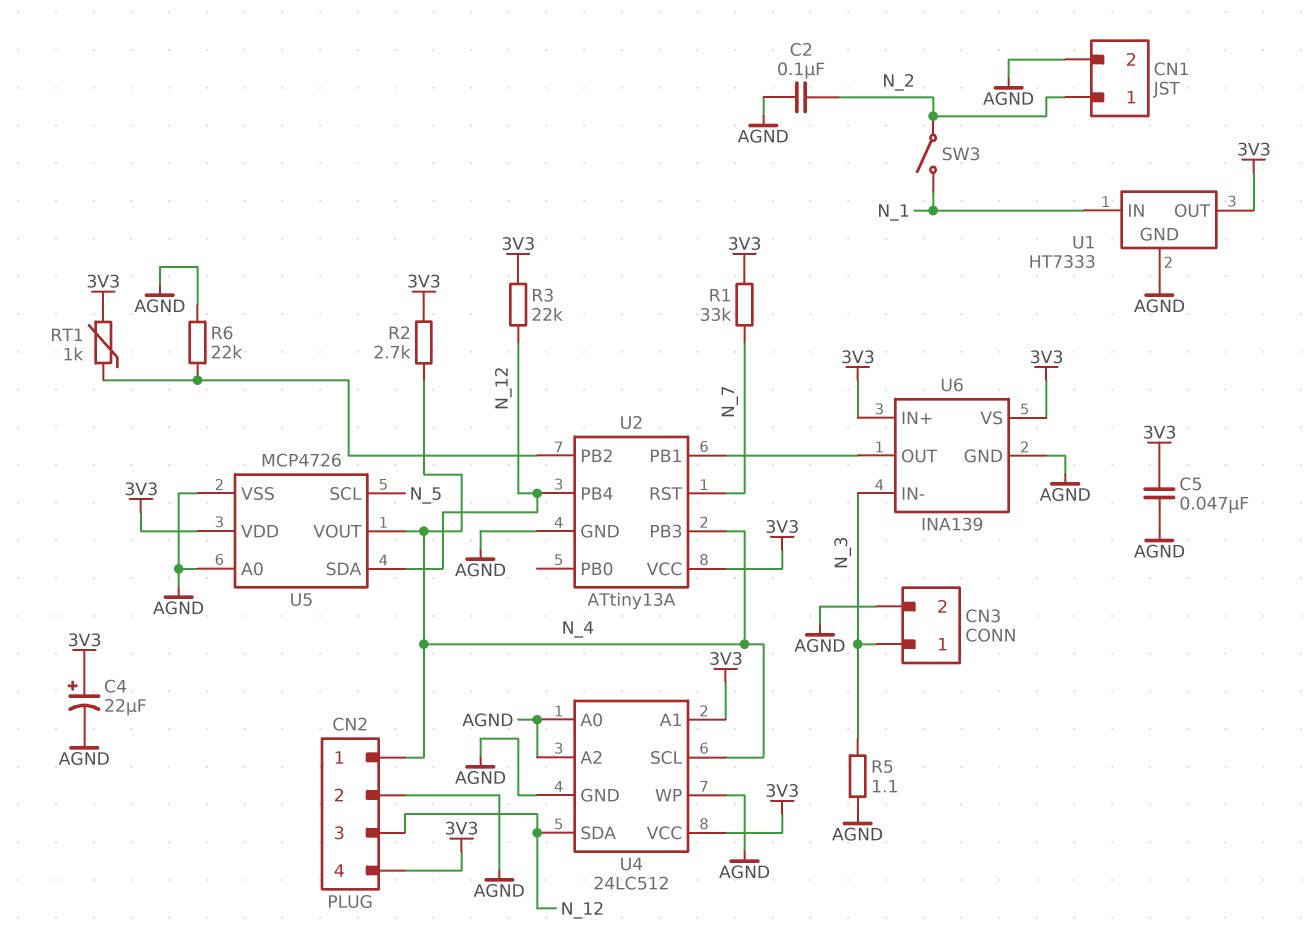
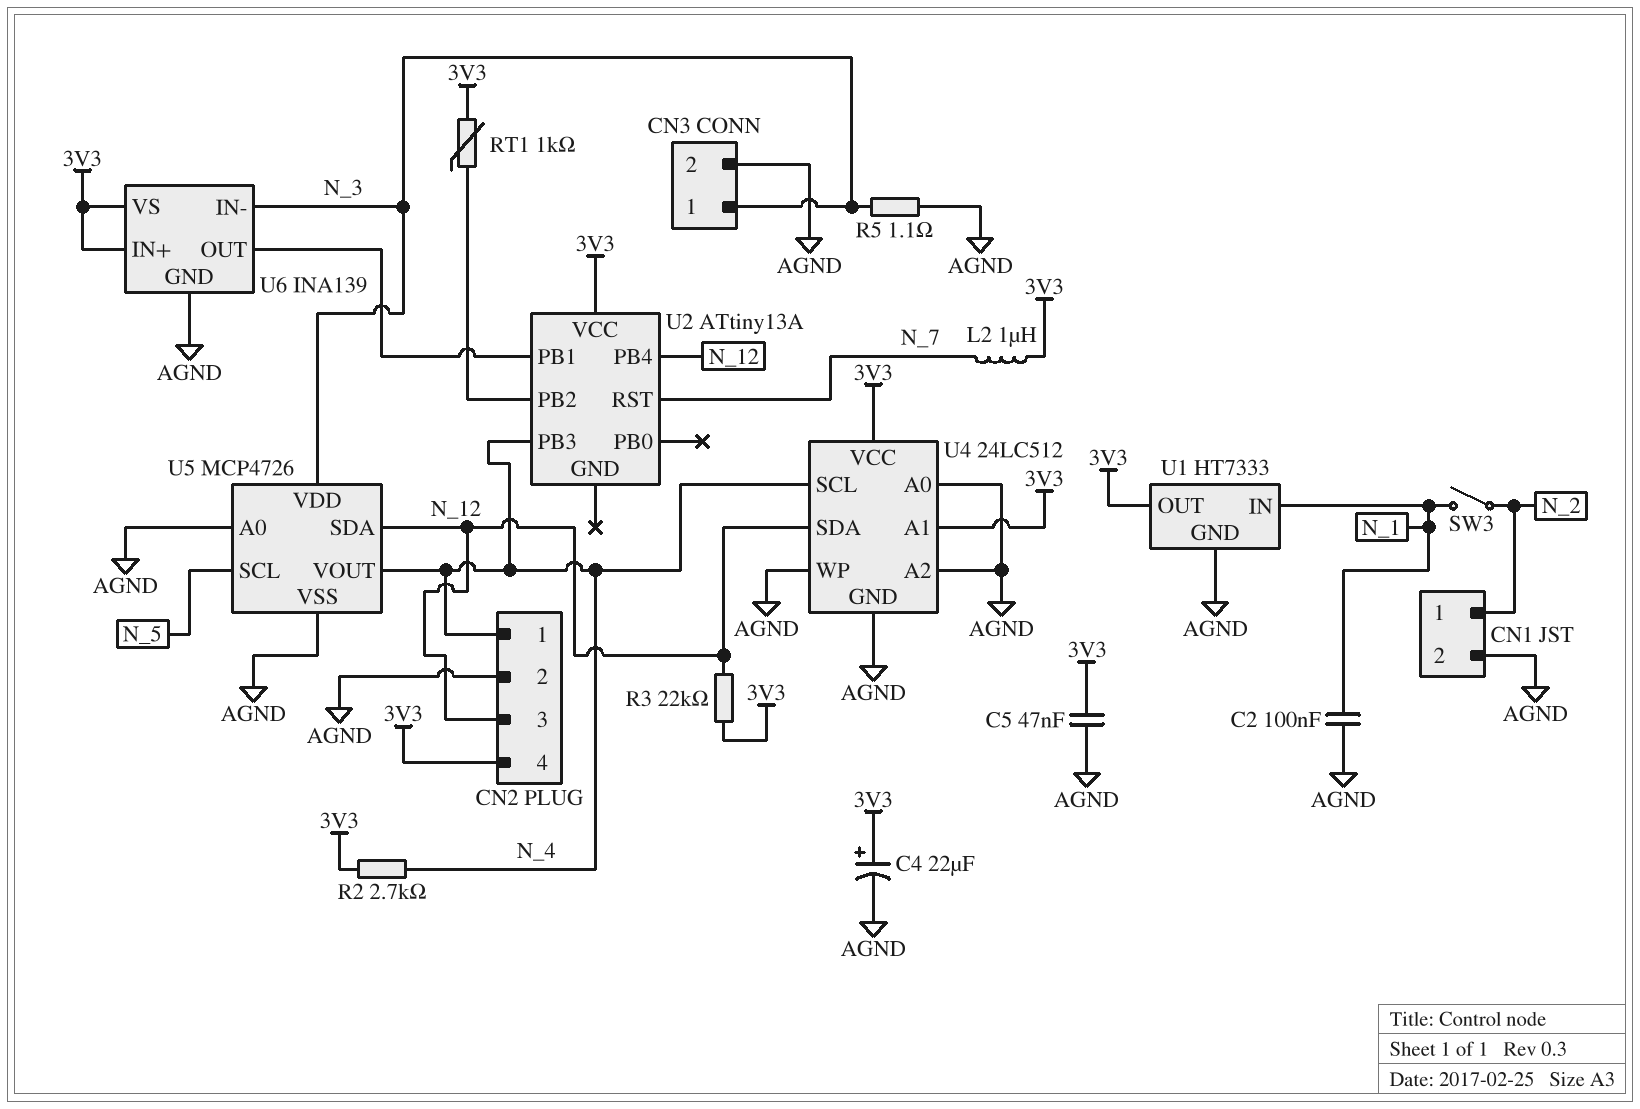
C2: 100nF (AGND, N_2) -> 100nF (AGND, N_1)
L2: none -> 1uH (3V3, N_7)
R1: 33k (3V3, N_7) -> none
R6: 22k (AGND, U2/PB2) -> none
U2 pin GND: AGND -> none
U5 pin VDD: 3V3 -> N_3

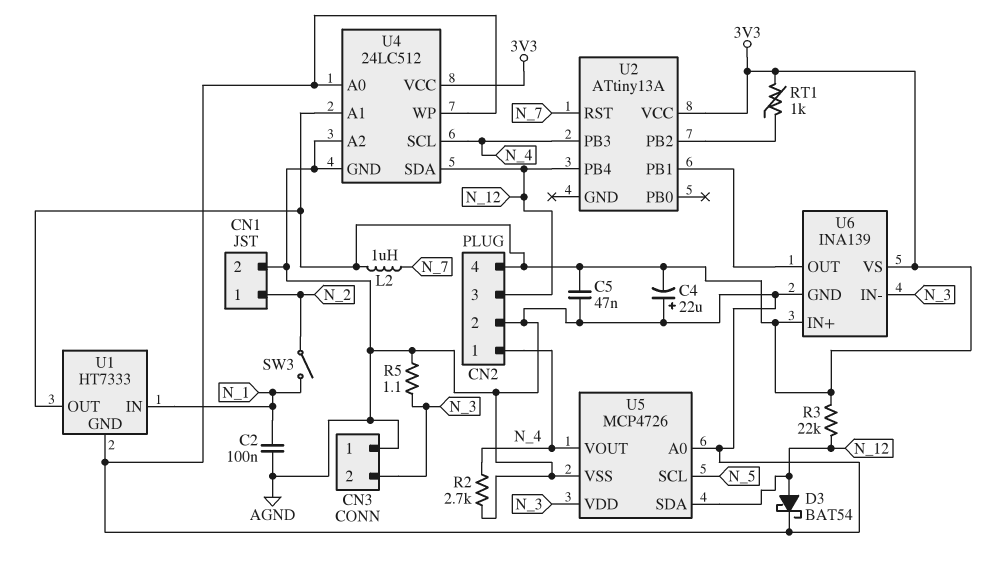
C4: 22uF (plus 3V3, minus AGND) -> 22uF (plus AGND, minus 3V3)
CN3 pin 1: N_3 -> AGND
CN3 pin 2: AGND -> N_3
D3: none -> schottky BAT54 (A N_12, K AGND)
R2: 2.7k (3V3, N_4) -> 2.7k (AGND, N_4)

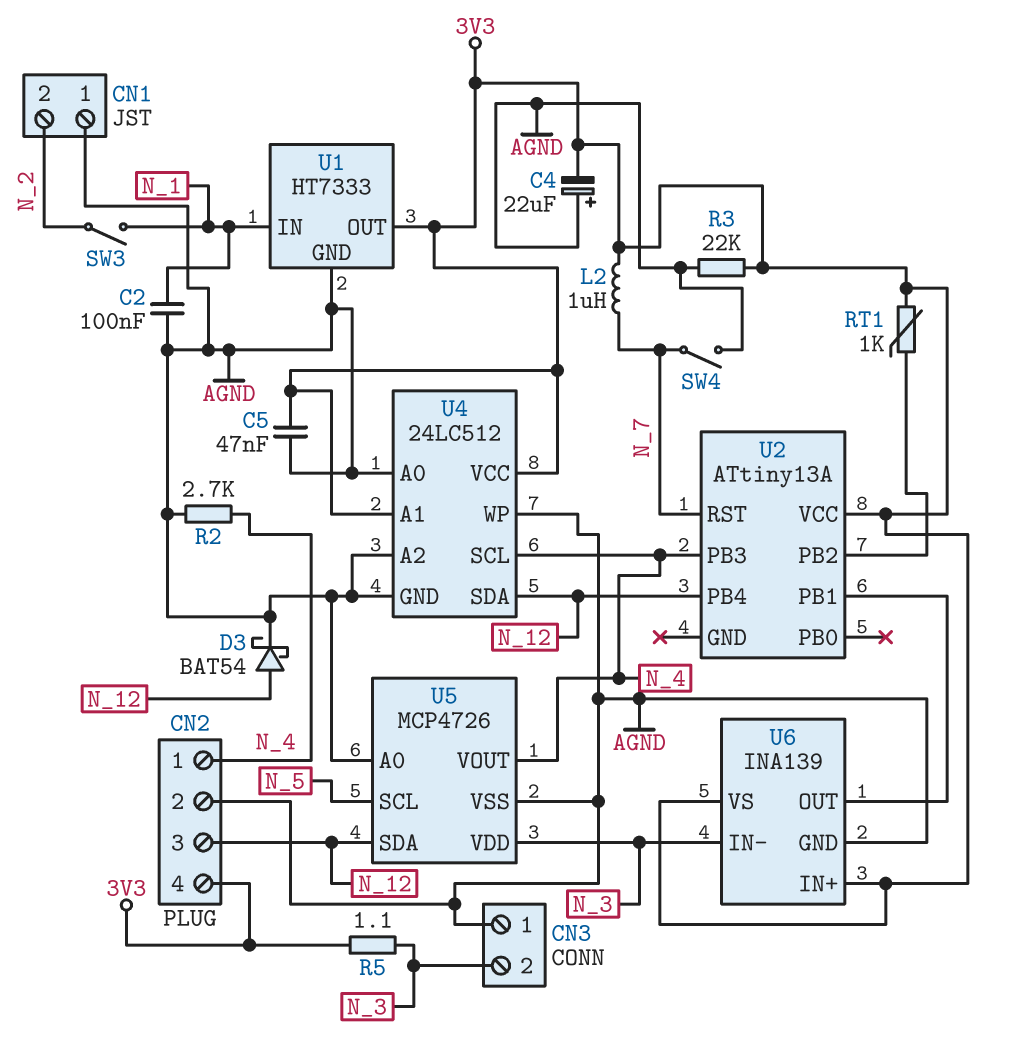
CN1 pin 1: N_2 -> AGND
CN1 pin 2: AGND -> N_2
R3: 22k (3V3, N_12) -> 22k (3V3, AGND)
R5: 1.1 (AGND, N_3) -> 1.1 (3V3, N_3)
SW4: none -> switch (AGND, N_7)

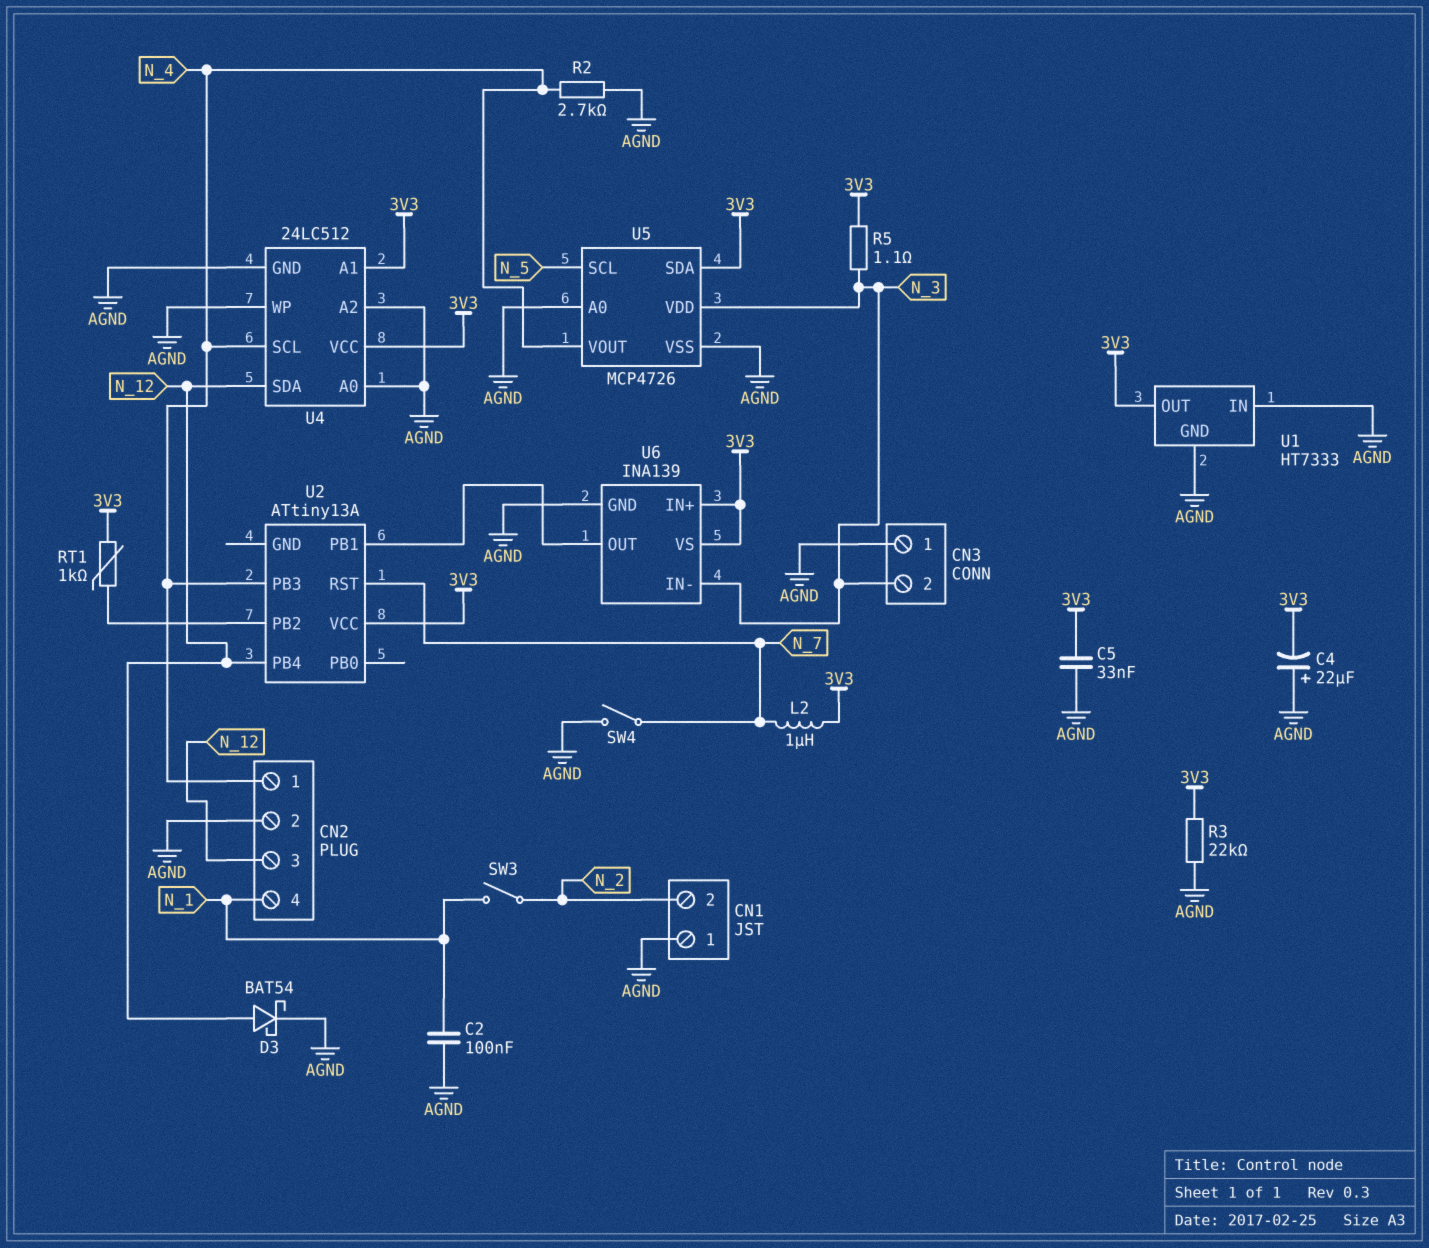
C5: 47nF (3V3, AGND) -> 33nF (3V3, AGND)
CN2 pin 4: 3V3 -> N_1
U1 pin IN: N_1 -> AGND
U5 pin SDA: N_12 -> 3V3

